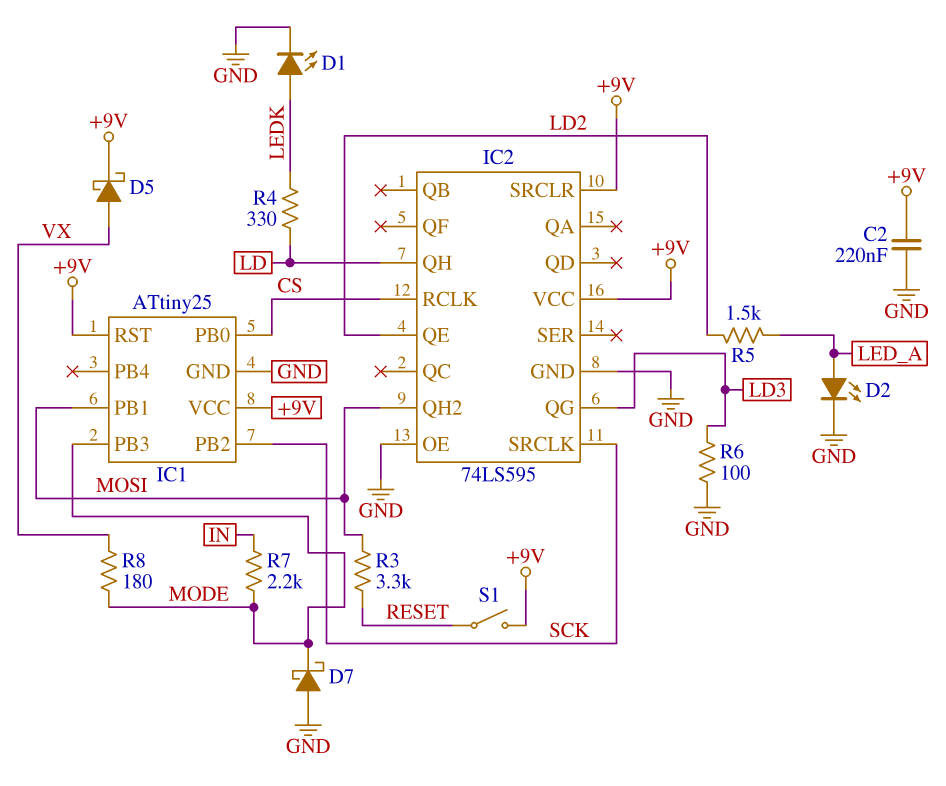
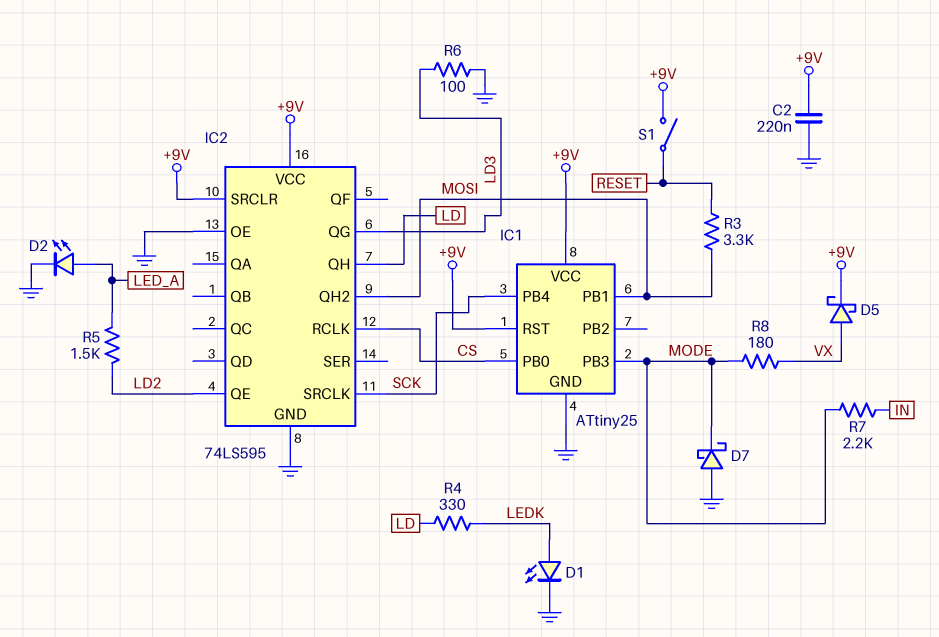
IC1 pin PB2: SCK -> none
IC1 pin PB4: none -> SCK

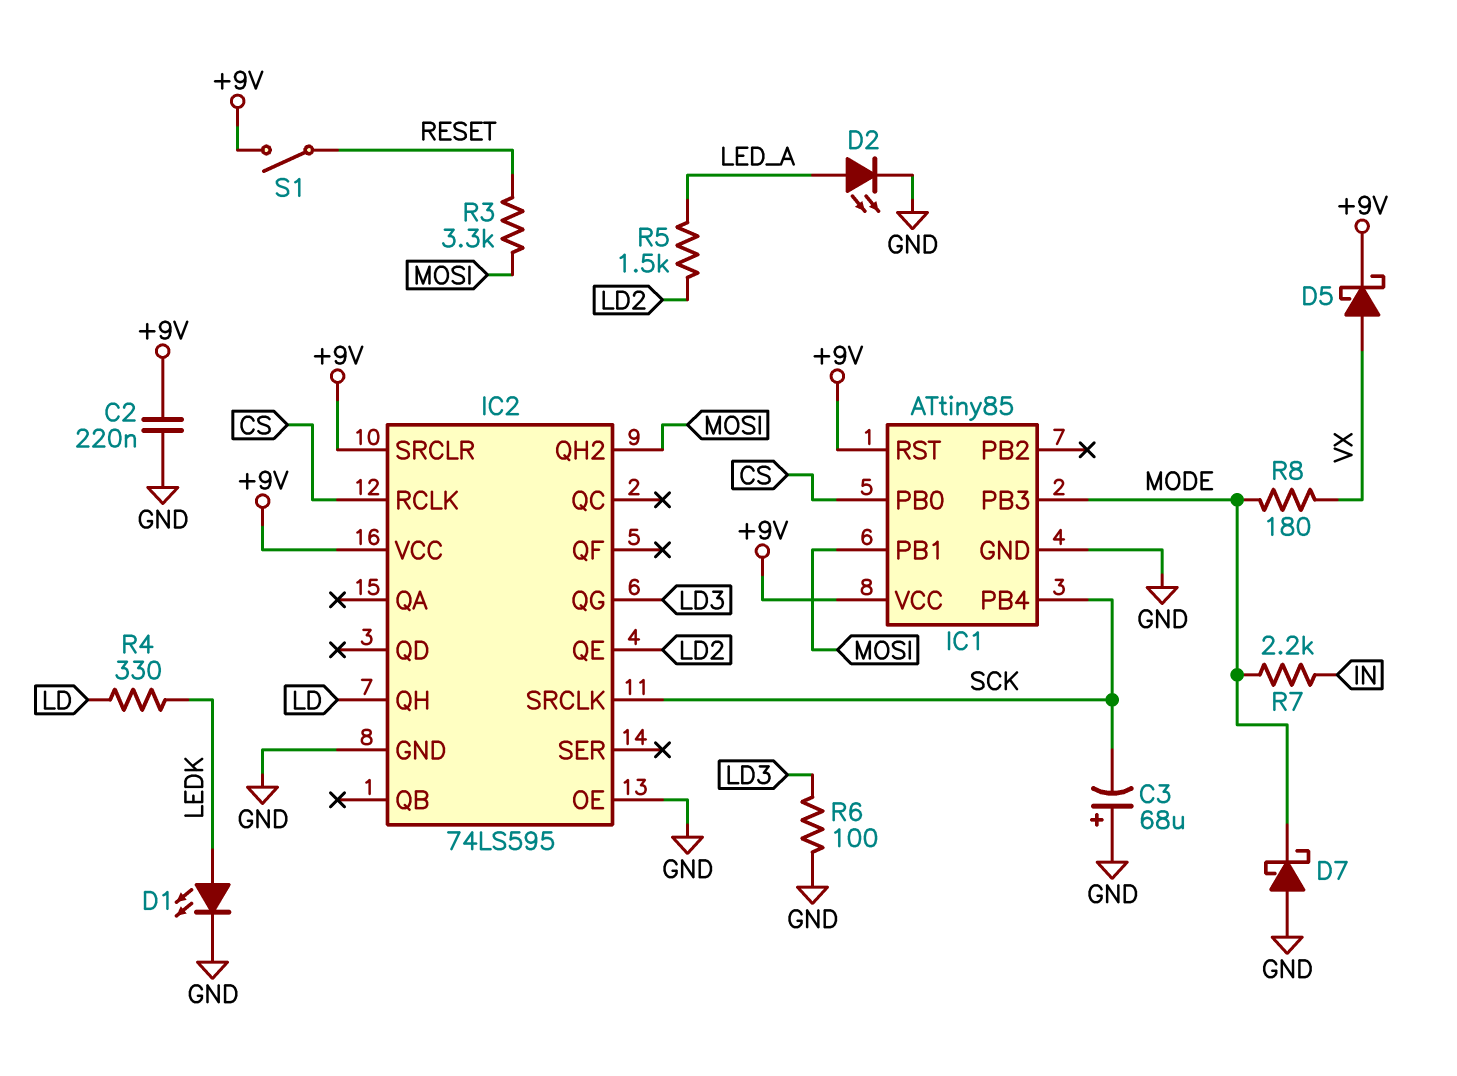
C3: none -> 68uF (plus GND, minus SCK)
IC1: ATtiny25 -> ATtiny85

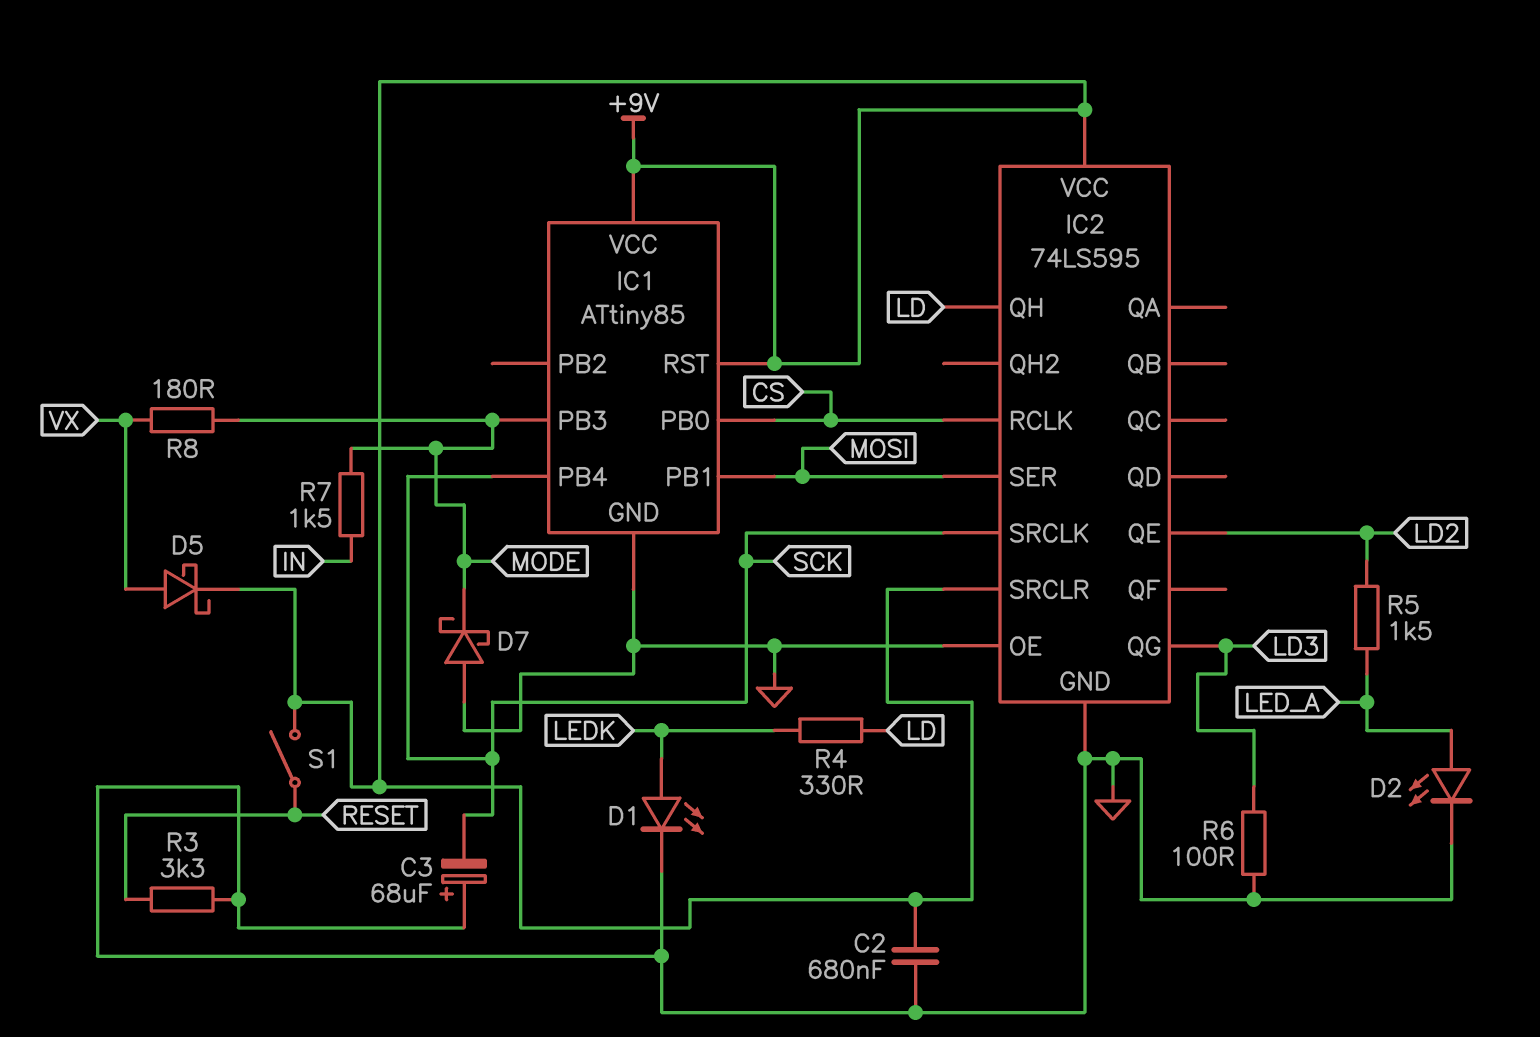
C2: 220nF (+9V, GND) -> 680nF (+9V, GND)
IC2 pin QH2: MOSI -> none
IC2 pin SER: none -> MOSI
R3: 3.3k (MOSI, RESET) -> 3.3k (GND, RESET)
R7: 2.2k (IN, MODE) -> 1.5k (IN, MODE)

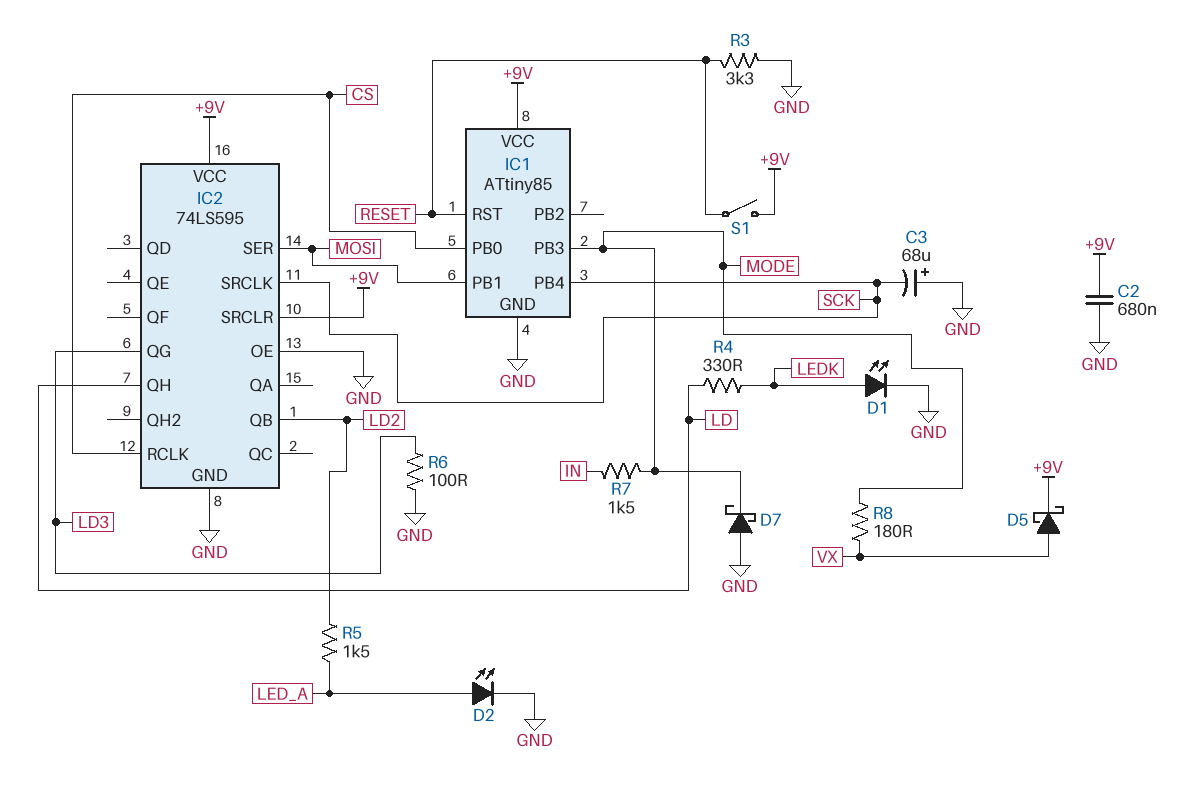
IC1 pin RST: +9V -> RESET
IC2 pin QB: none -> LD2
IC2 pin QE: LD2 -> none

